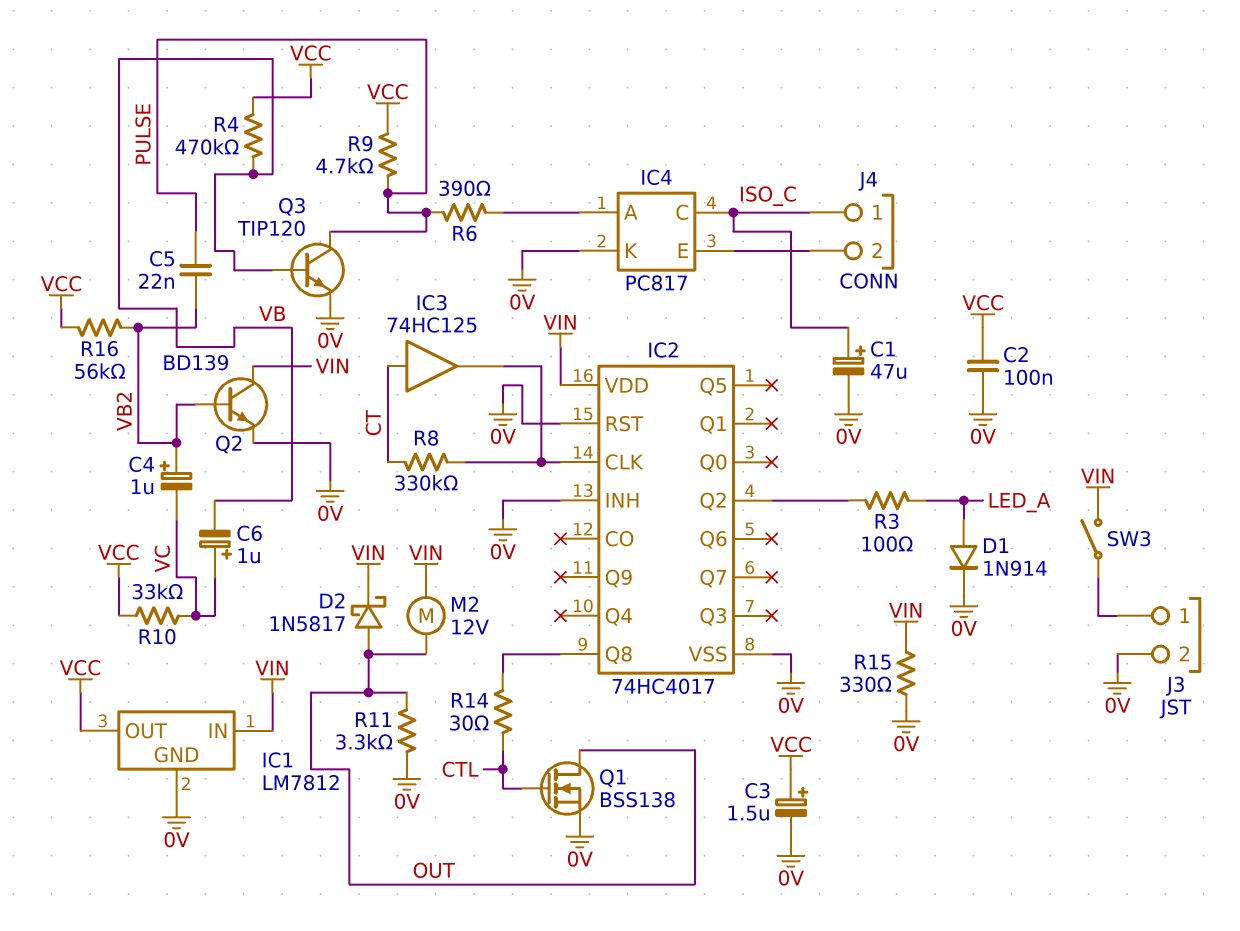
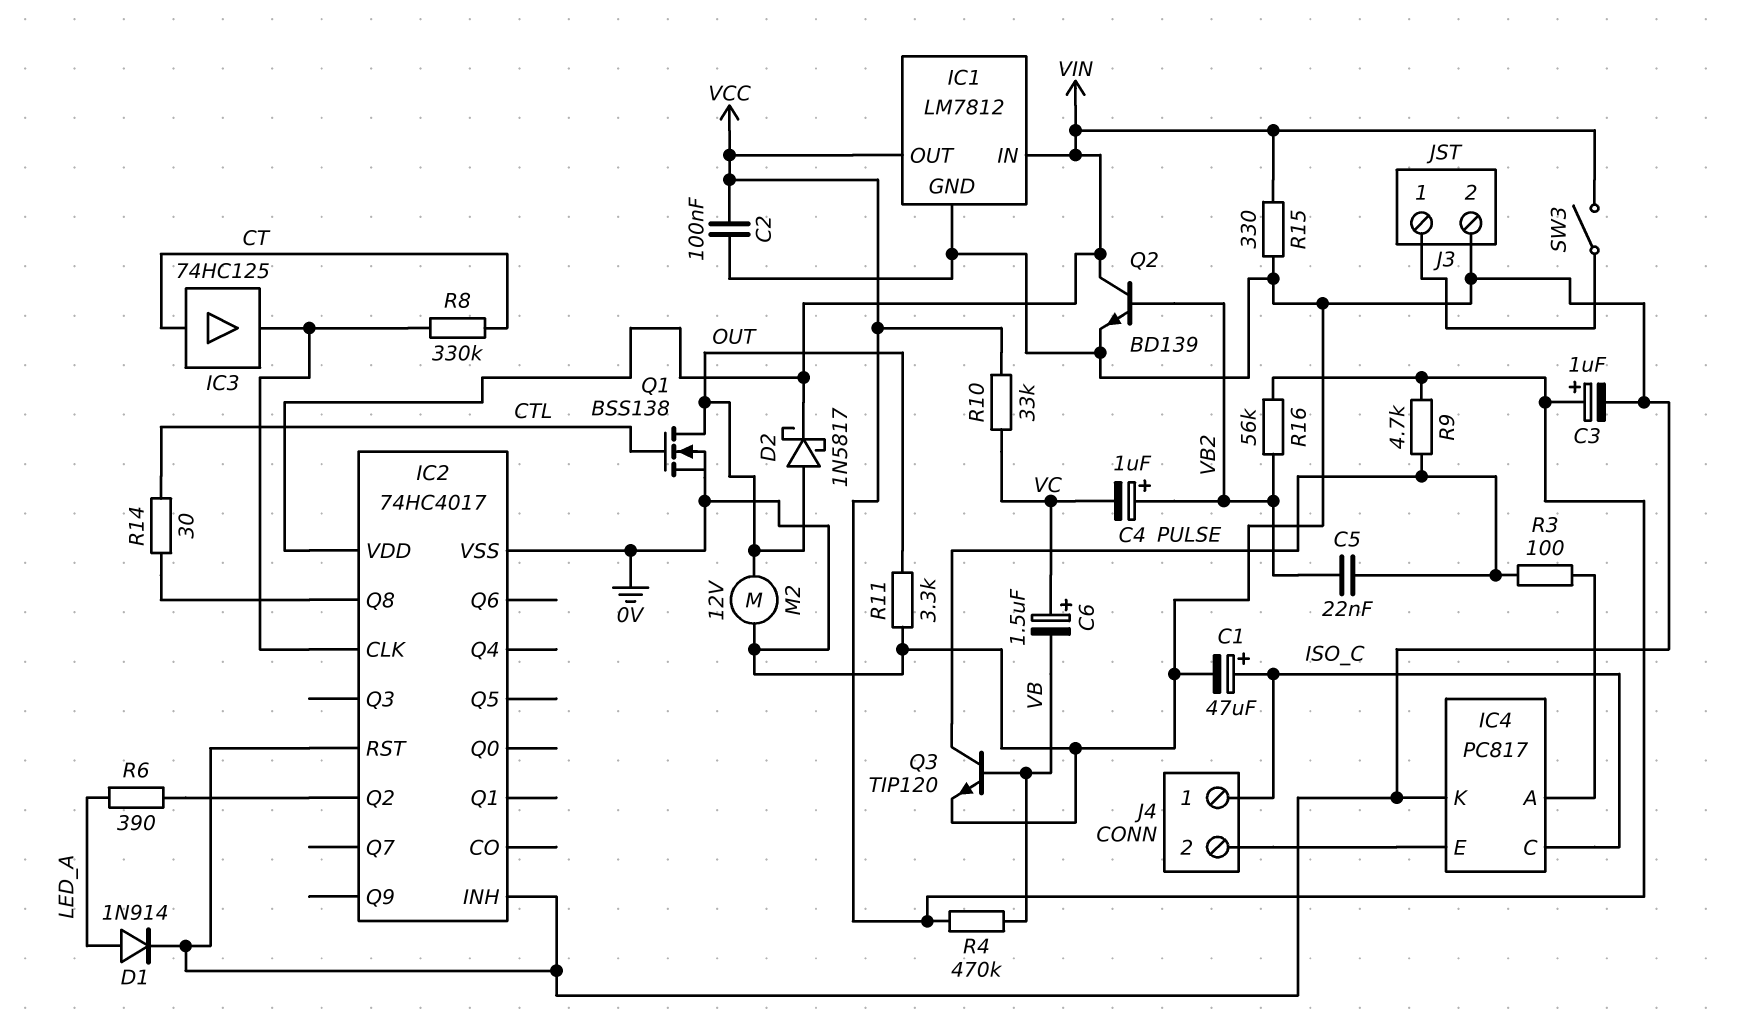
C3: 1.5uF (plus VCC, minus 0V) -> 1uF (plus VCC, minus 0V)
C6: 1uF (plus VC, minus VB) -> 1.5uF (plus VC, minus VB)
M2: motor 12V (OUT, VIN) -> motor 12V (0V, OUT)
R3: 100 (IC2/Q2, LED_A) -> 100 (IC4/A, PULSE)
R6: 390 (IC4/A, PULSE) -> 390 (IC2/Q2, LED_A)

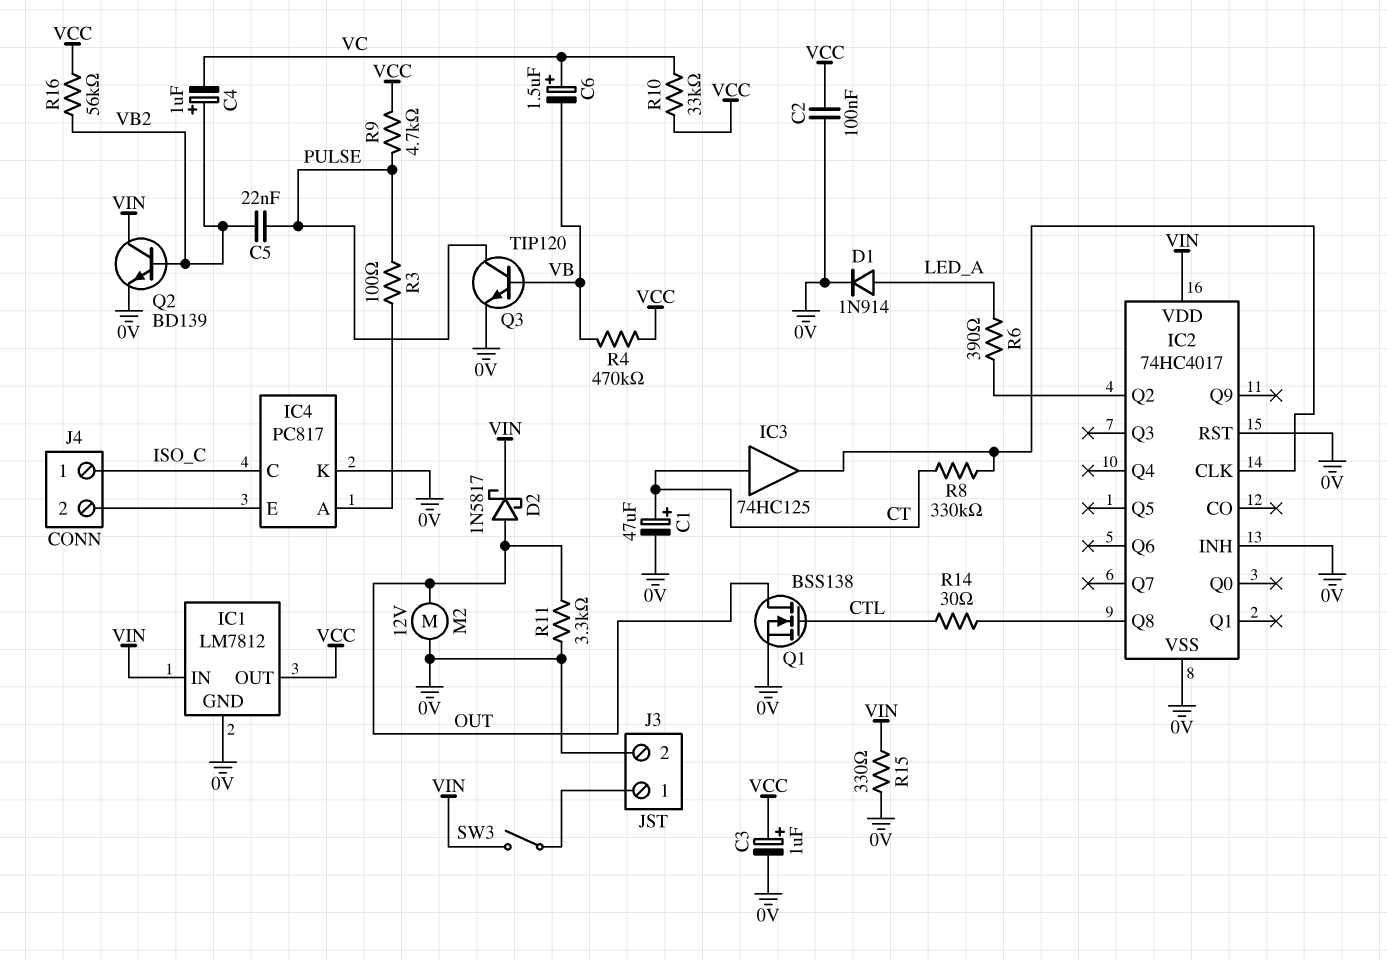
C1: 47uF (plus ISO_C, minus 0V) -> 47uF (plus CT, minus 0V)

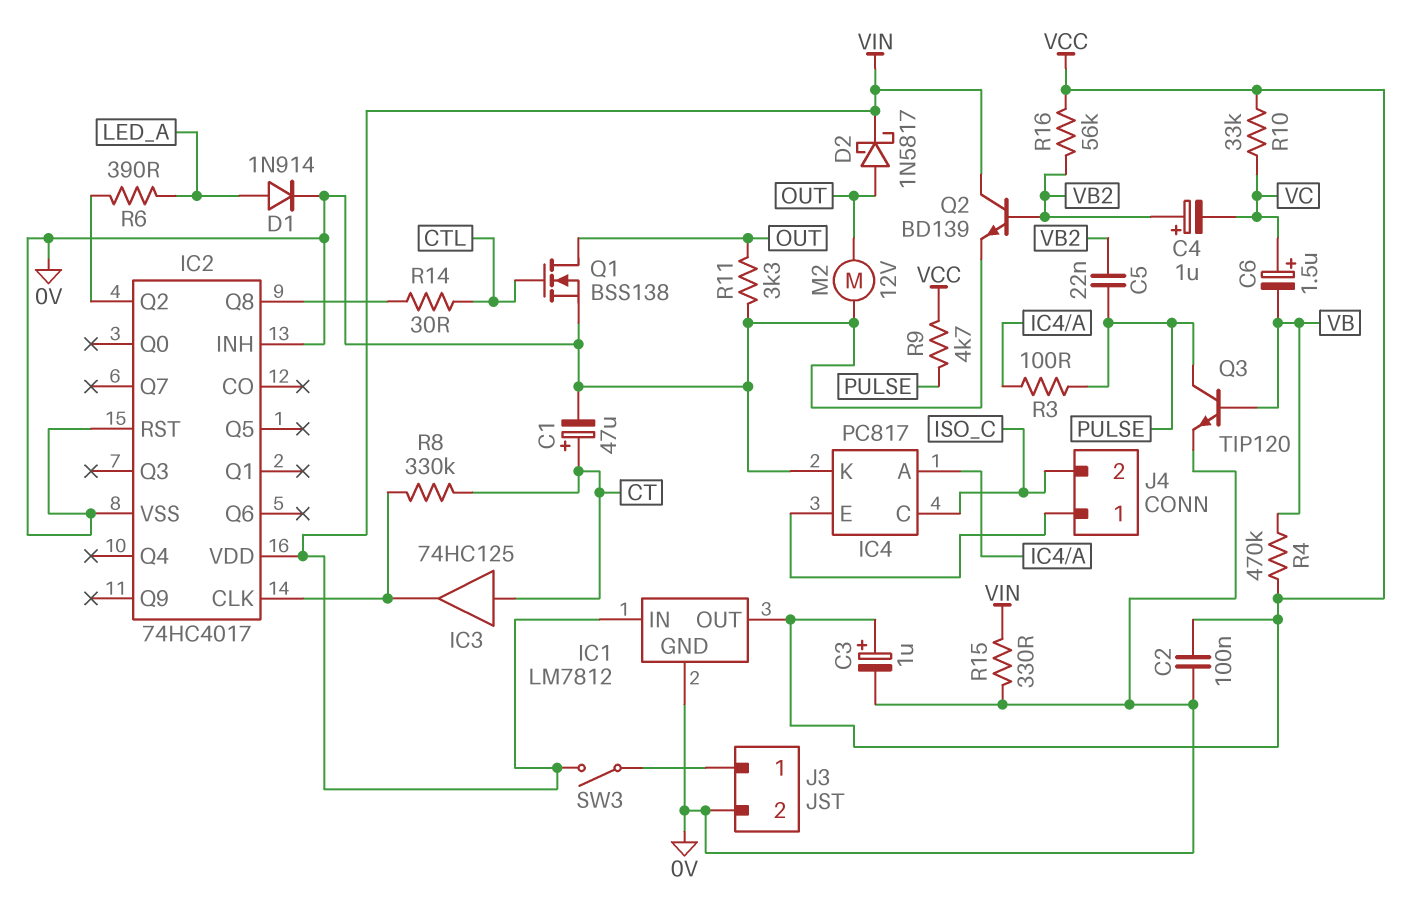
J4 pin 1: ISO_C -> IC4/E
J4 pin 2: IC4/E -> ISO_C

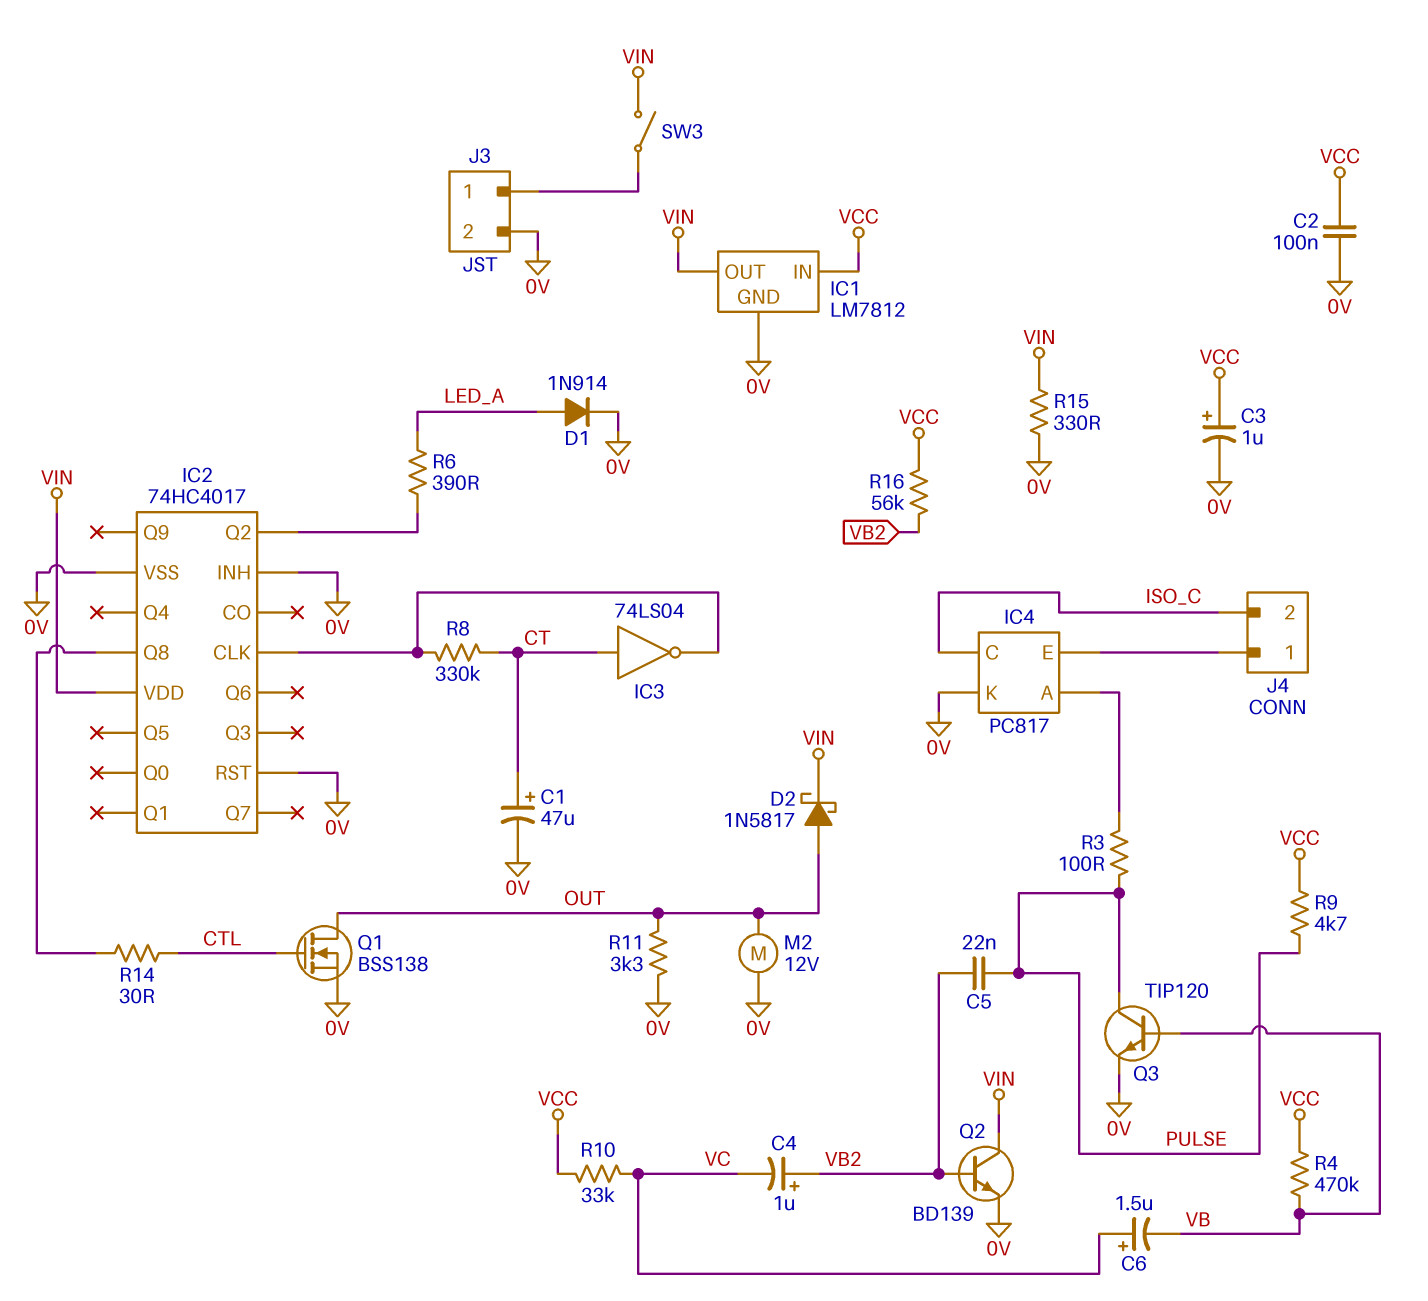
IC1 pin IN: VIN -> VCC
IC1 pin OUT: VCC -> VIN
IC3: buffer 74HC125 (in CT, out IC2/CLK) -> NOT 74LS04 (in CT, out IC2/CLK)

